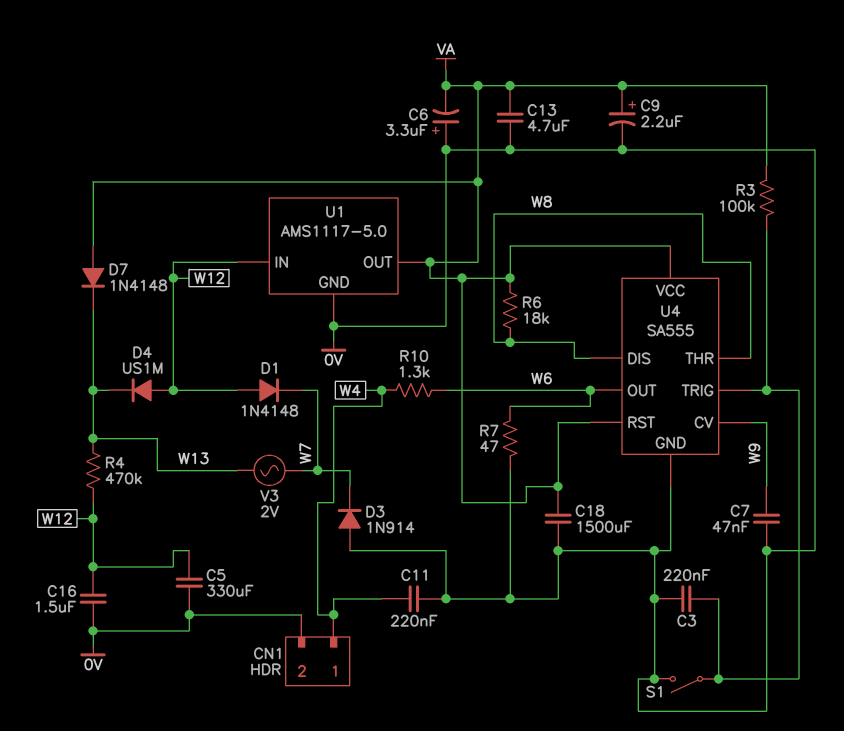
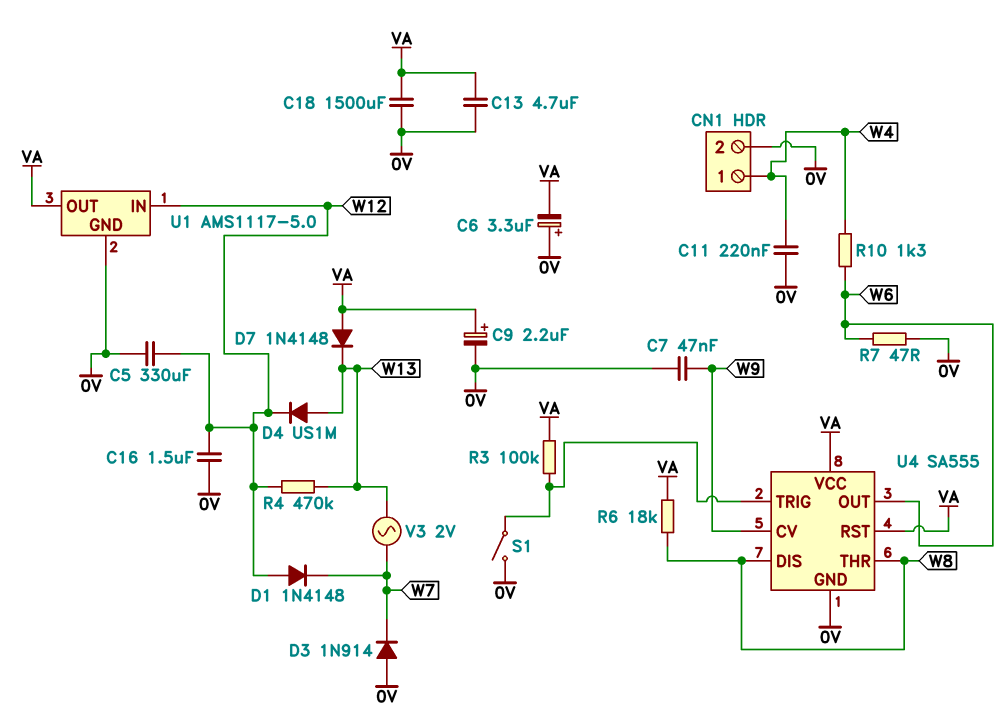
C3: 220nF (0V, U4/TRIG) -> none
D4: diode US1M (A W12, K W13) -> diode US1M (A W13, K W12)

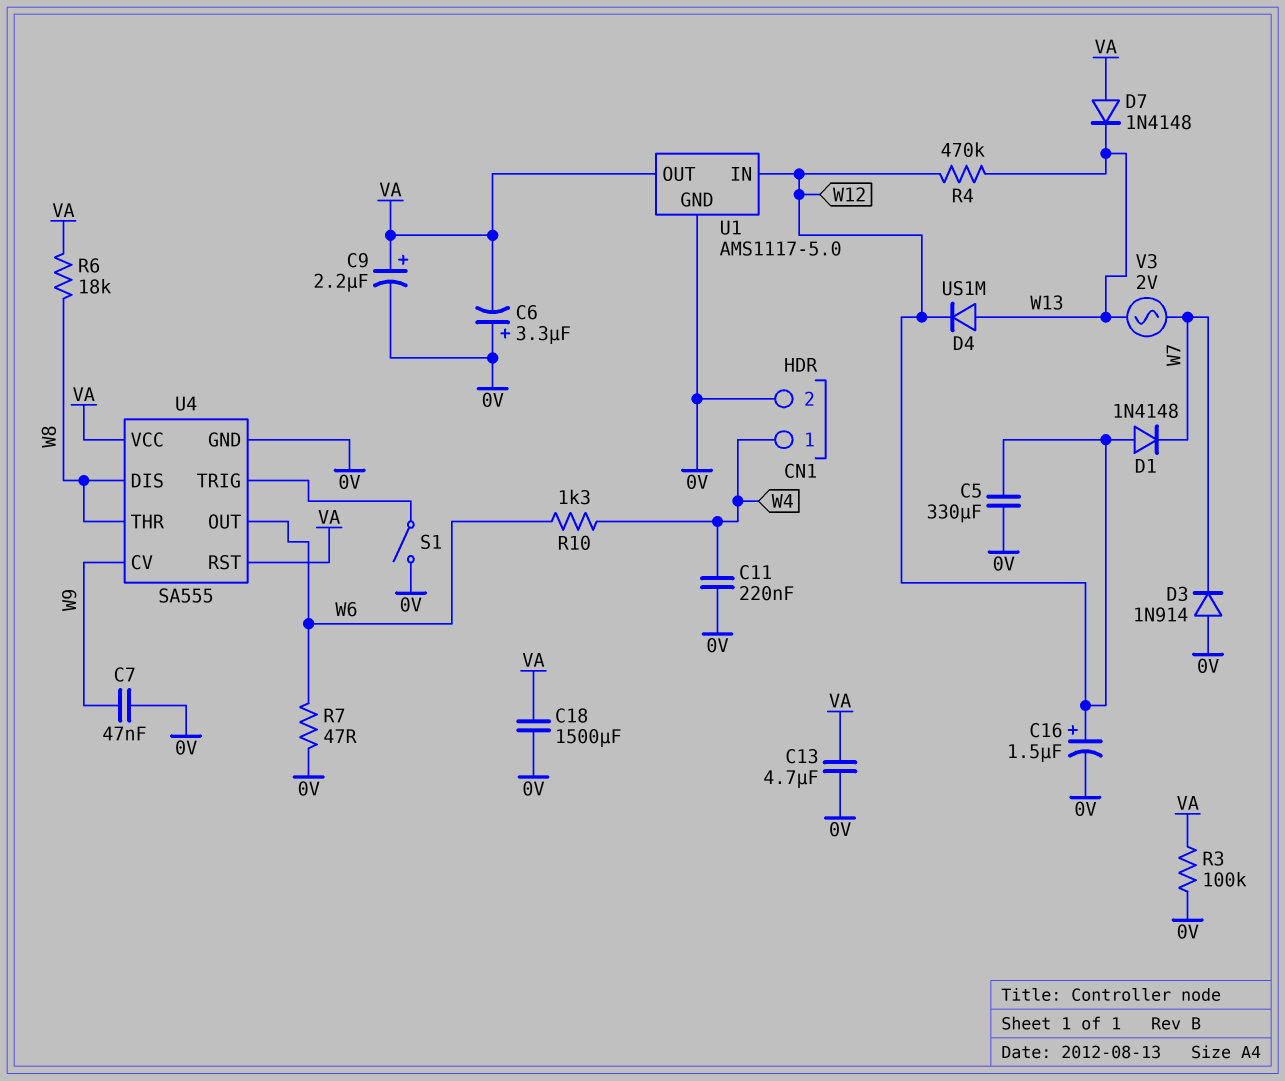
C16: 1.5uF (0V, W12) -> 1.5uF (plus W12, minus 0V)
R3: 100k (U4/TRIG, VA) -> 100k (0V, VA)

